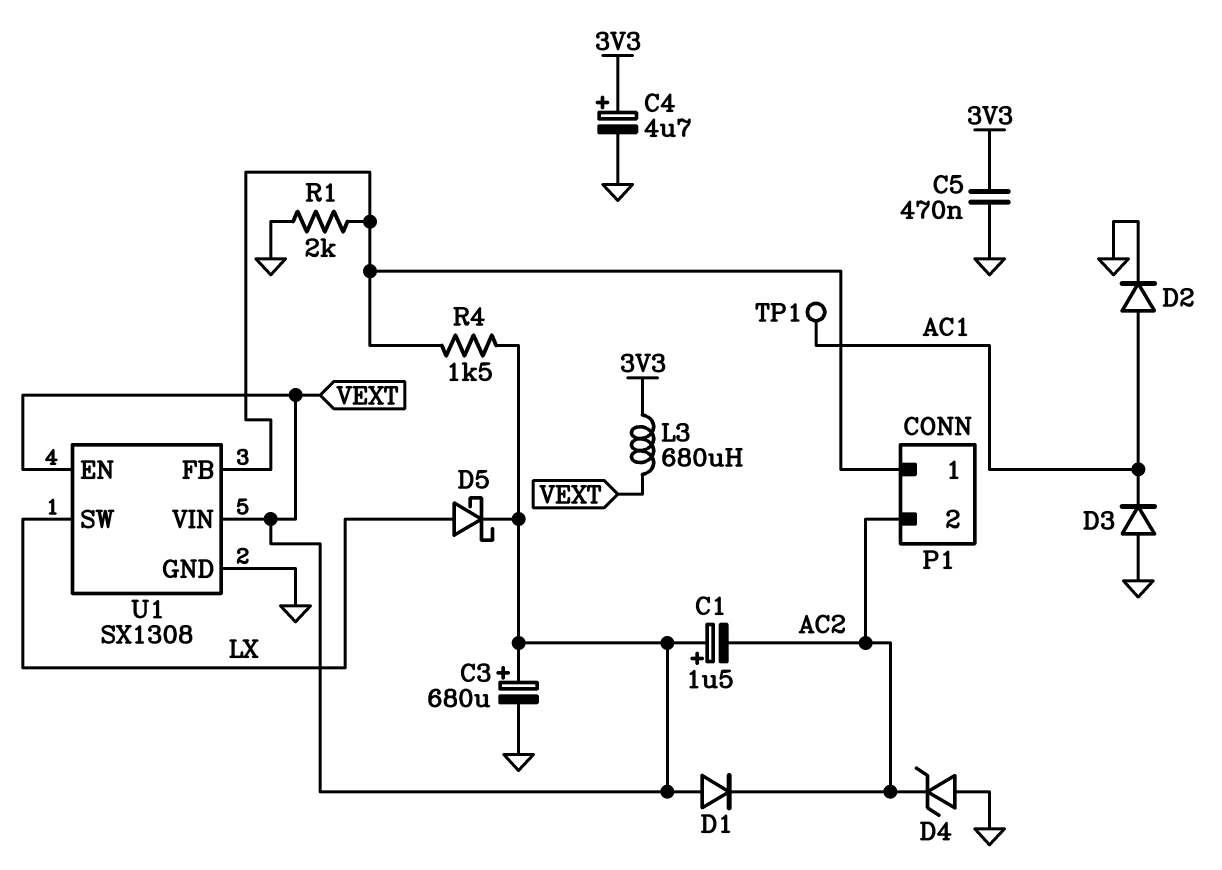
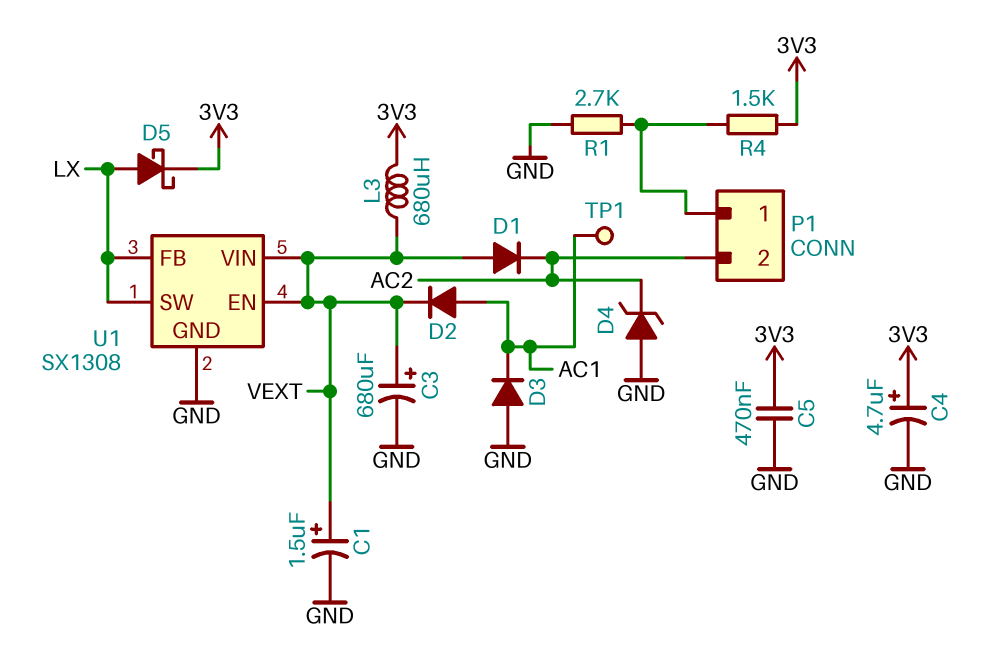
C1: 1.5uF (plus VEXT, minus AC2) -> 1.5uF (plus VEXT, minus GND)
D2: diode (A AC1, K GND) -> diode (A AC1, K VEXT)
D5: schottky (A LX, K VEXT) -> schottky (A LX, K 3V3)
R1: 2k (GND, P1/1) -> 2.7k (GND, P1/1)
R4: 1.5k (P1/1, VEXT) -> 1.5k (3V3, P1/1)
U1 pin FB: P1/1 -> LX

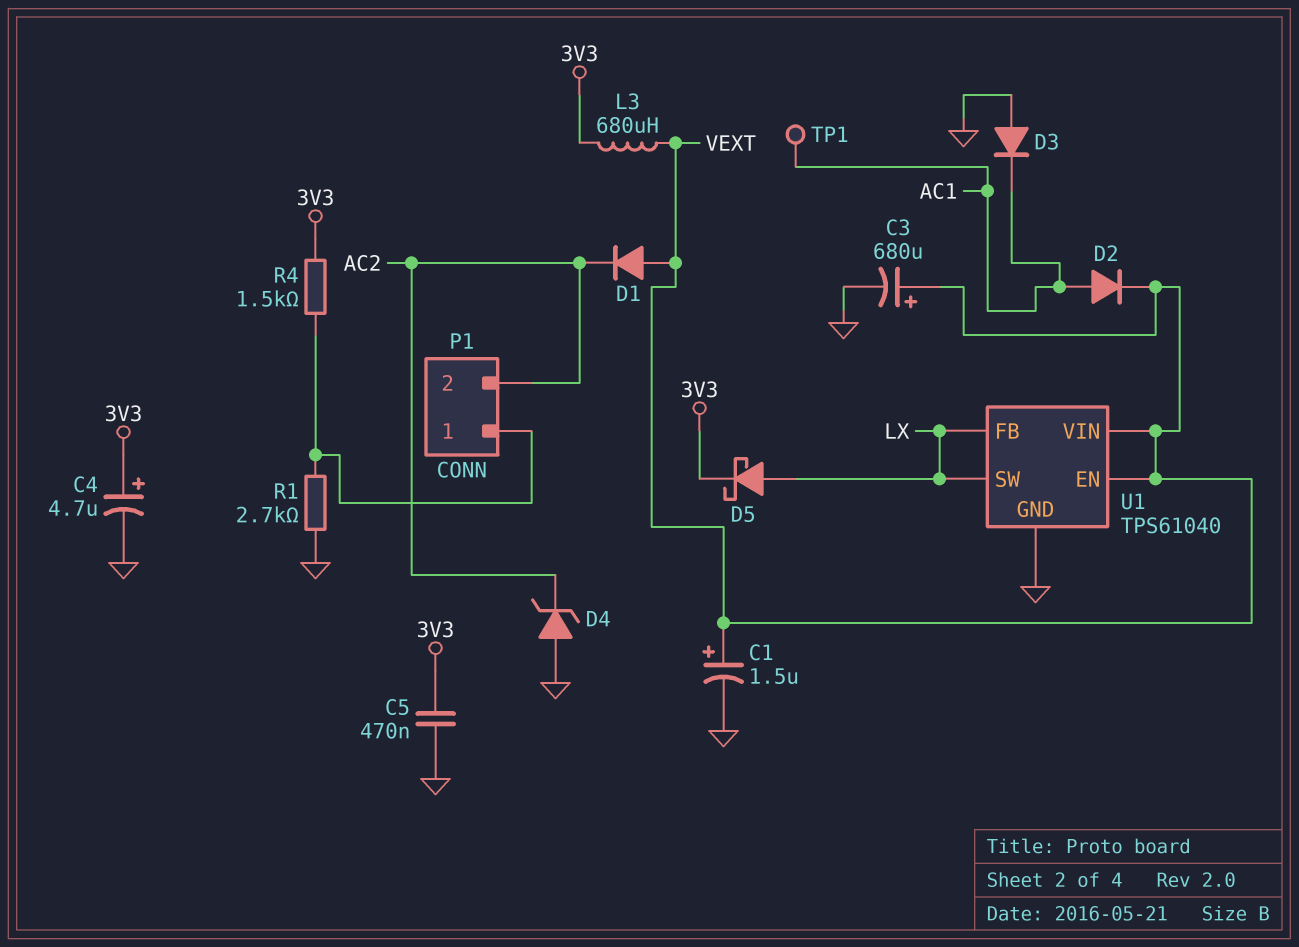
U1: SX1308 -> TPS61040

